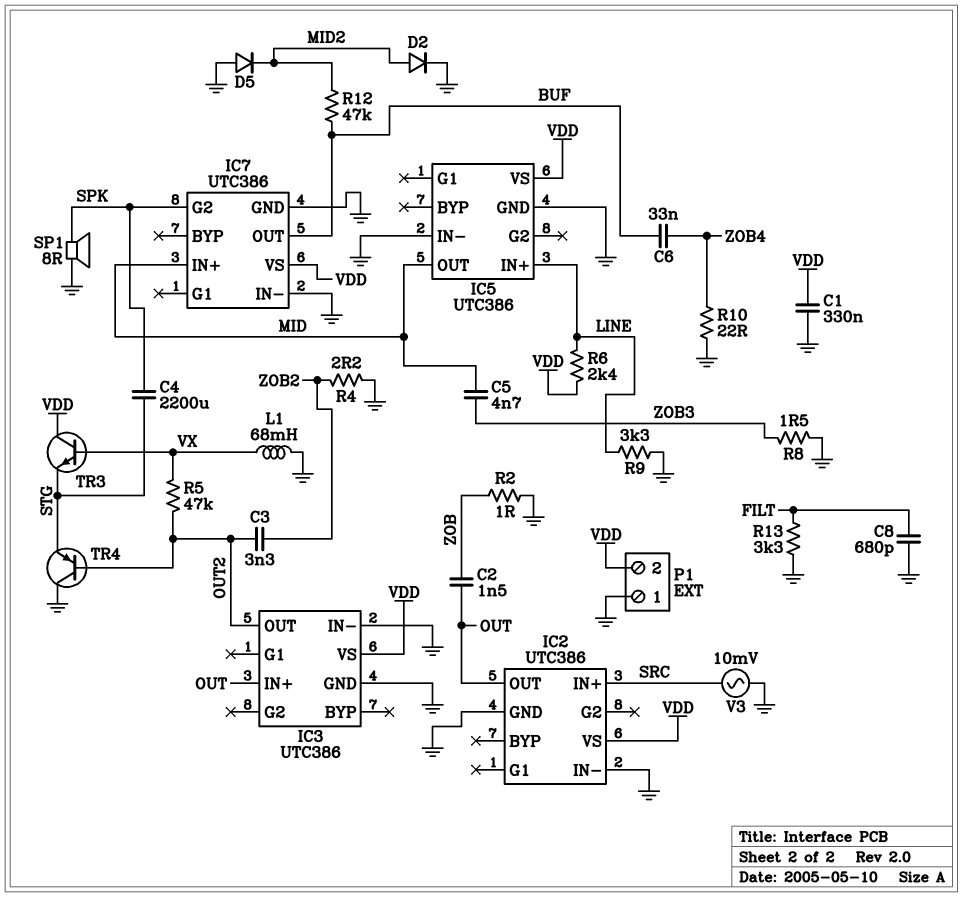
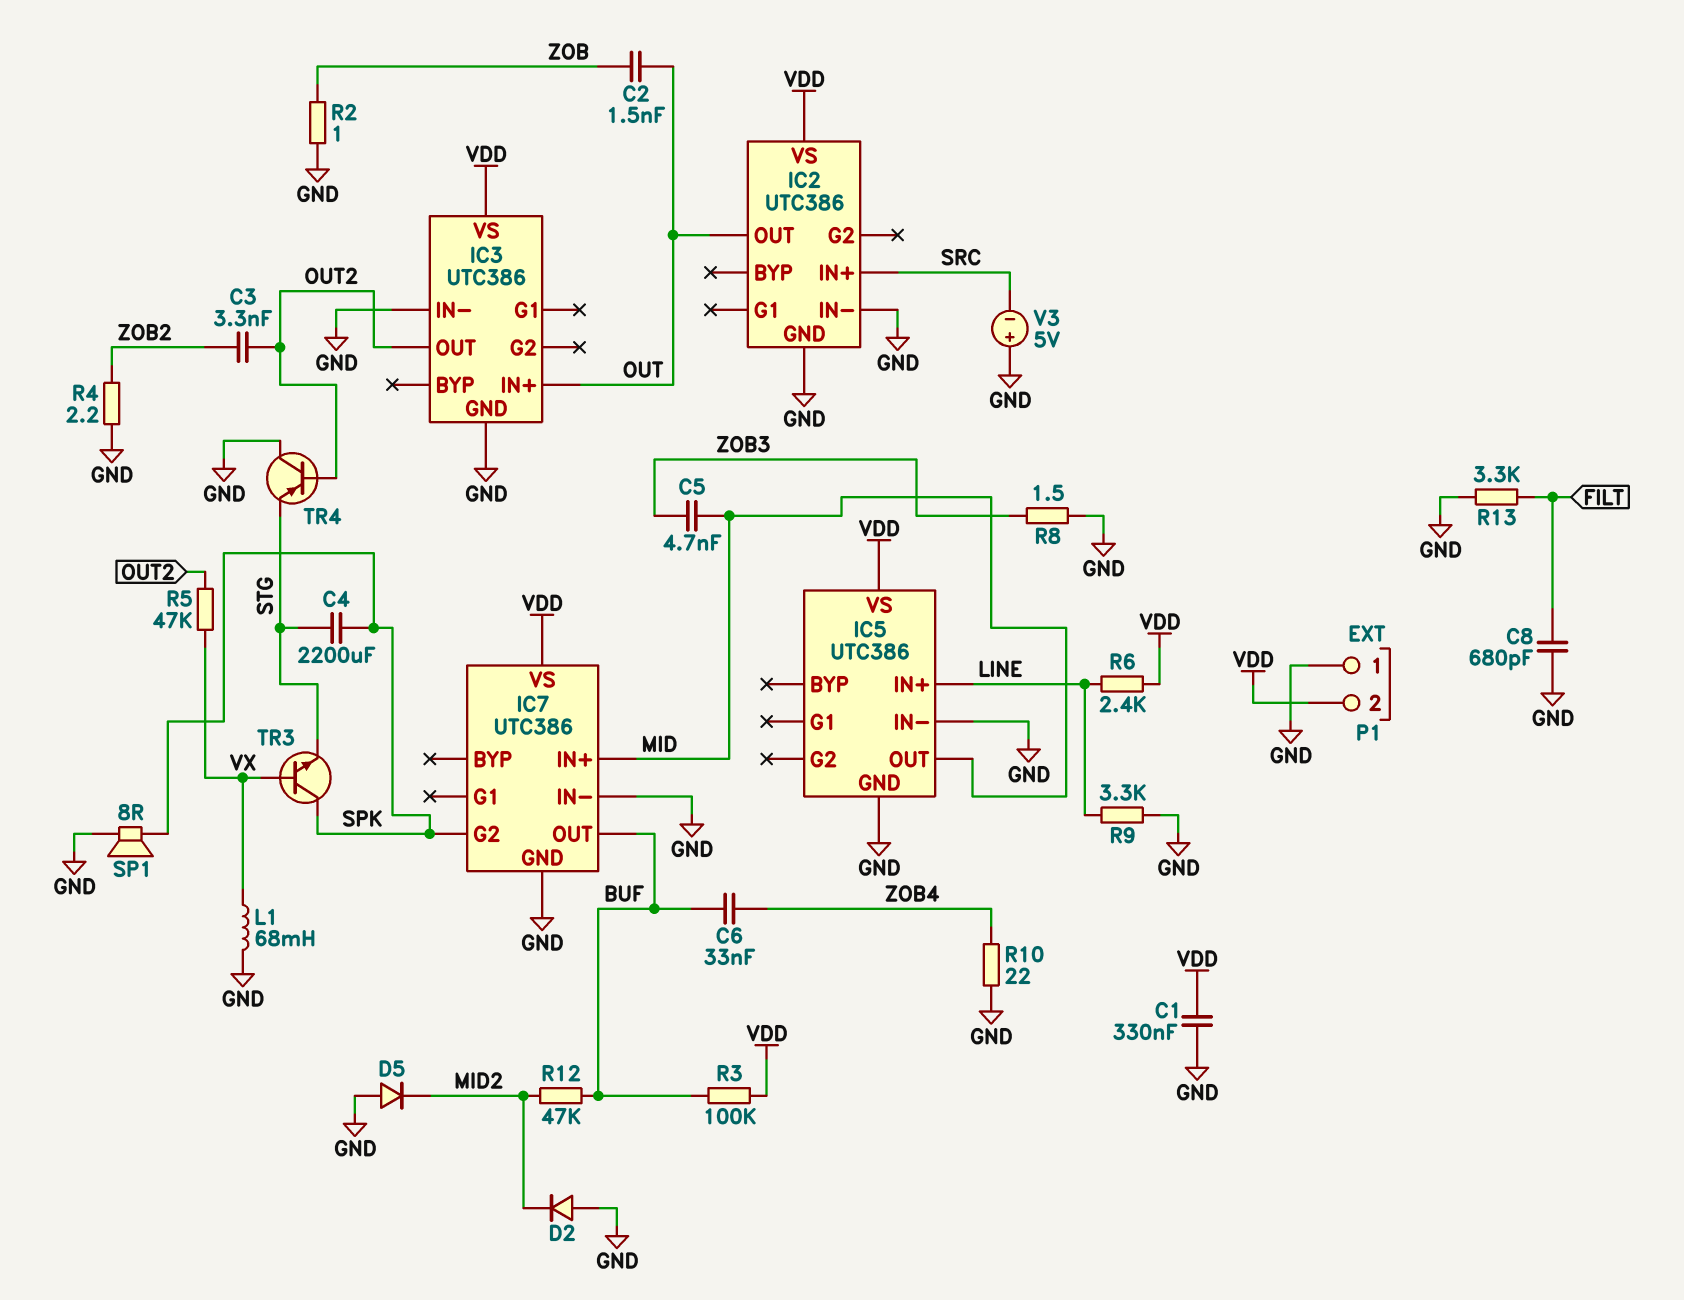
D2: diode (A MID2, K GND) -> diode (A GND, K MID2)
R3: none -> 100k (BUF, VDD)
TR3: NPN (B VX, C VDD, E STG) -> NPN (B VX, C SPK, E STG)
V3: AC 10mV (GND, SRC) -> 5V (plus GND, minus SRC)

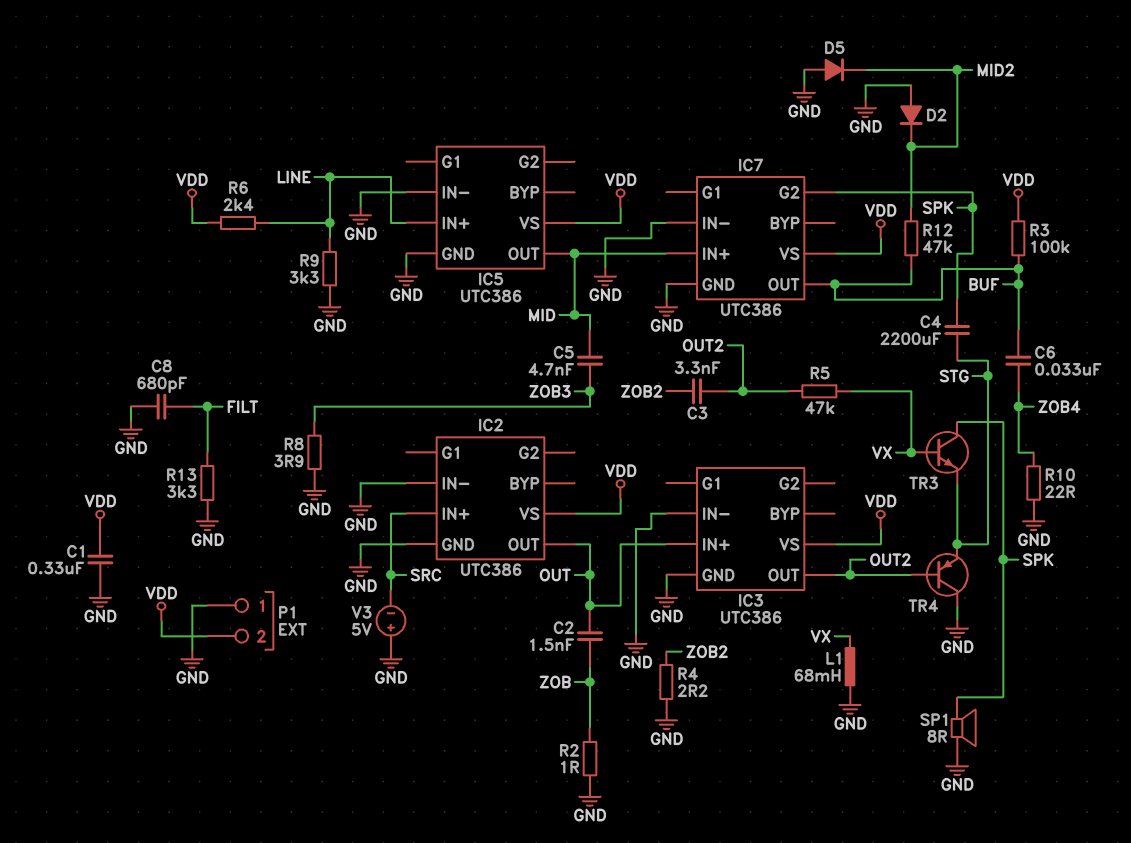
R8: 1.5 (GND, ZOB3) -> 3.9 (GND, ZOB3)

